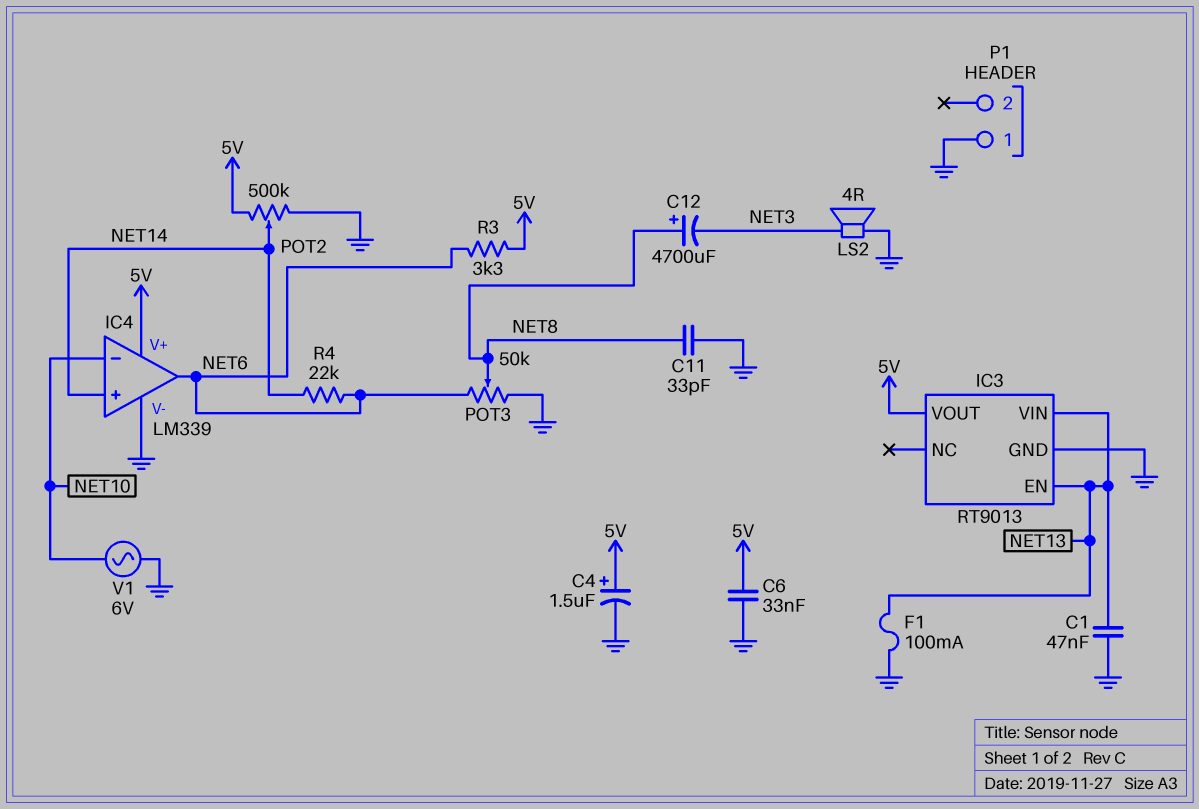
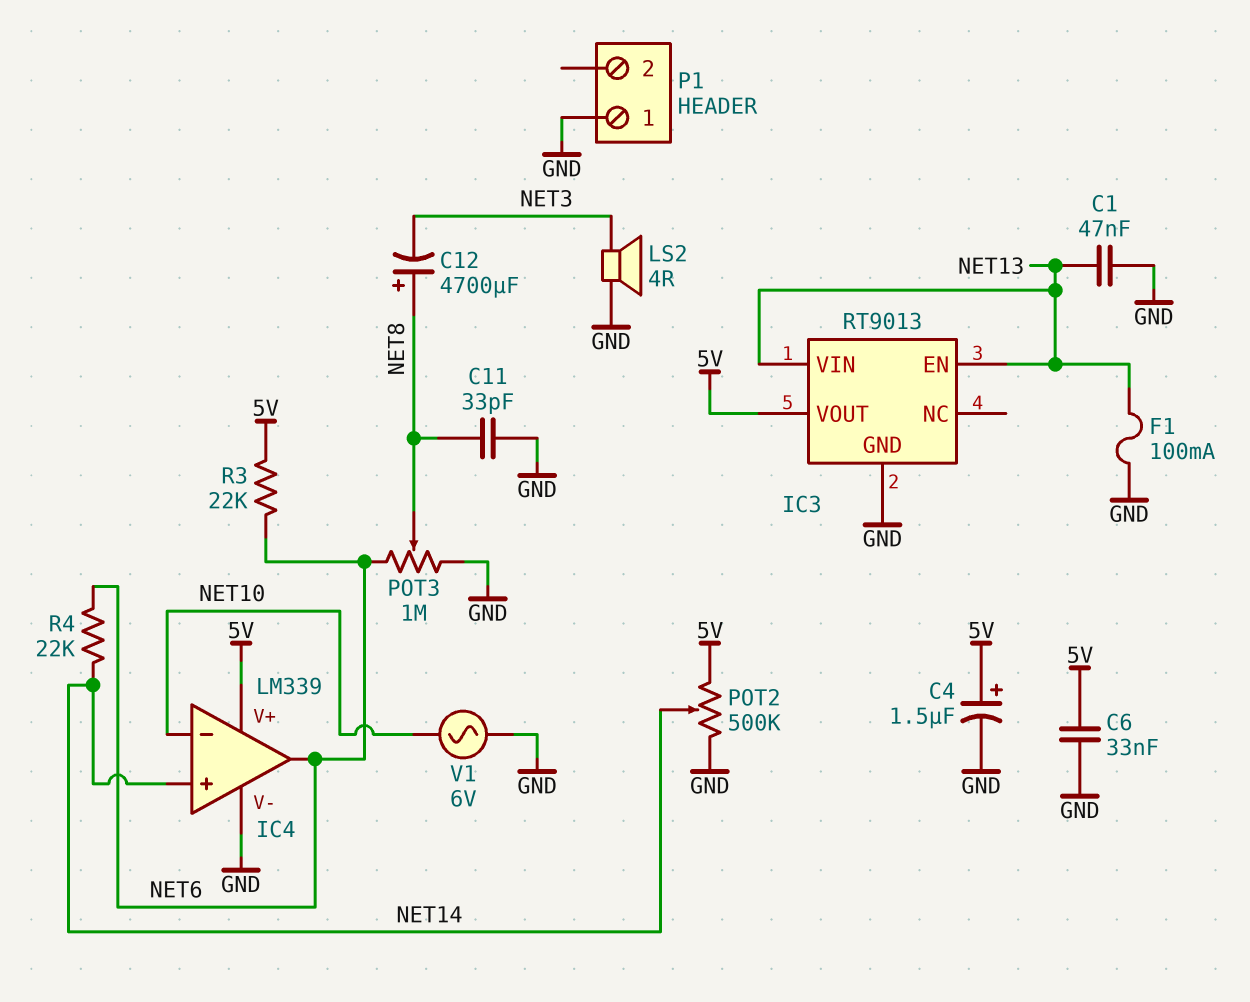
POT3: 50k (GND, NET6, wiper NET8) -> 1M (GND, NET6, wiper NET8)
R3: 3.3k (5V, NET6) -> 22k (5V, NET6)

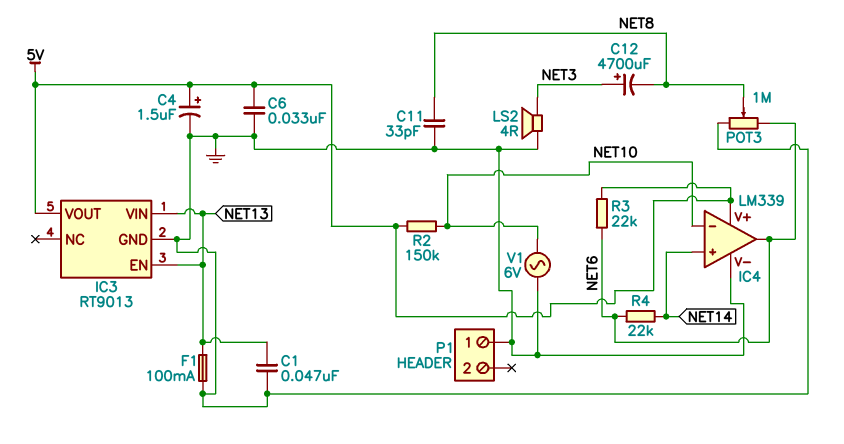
C12: 4700uF (plus NET8, minus NET3) -> 4700uF (plus NET3, minus NET8)
POT2: 500k (5V, GND, wiper NET14) -> none
R2: none -> 150k (5V, NET10)

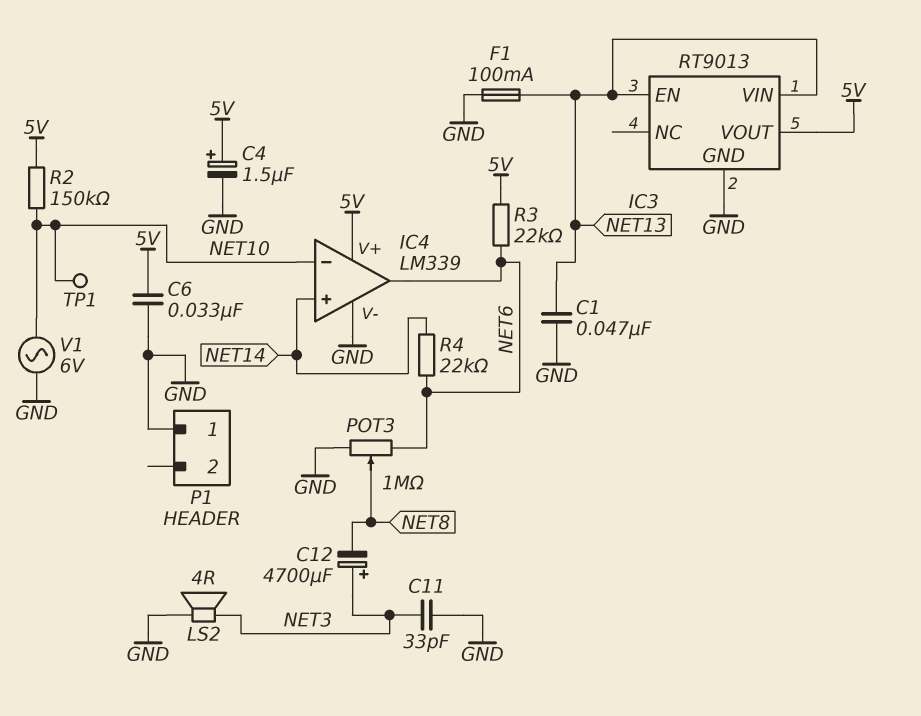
C11: 33pF (GND, NET8) -> 33pF (GND, NET3)
TP1: none -> test point (NET10)

